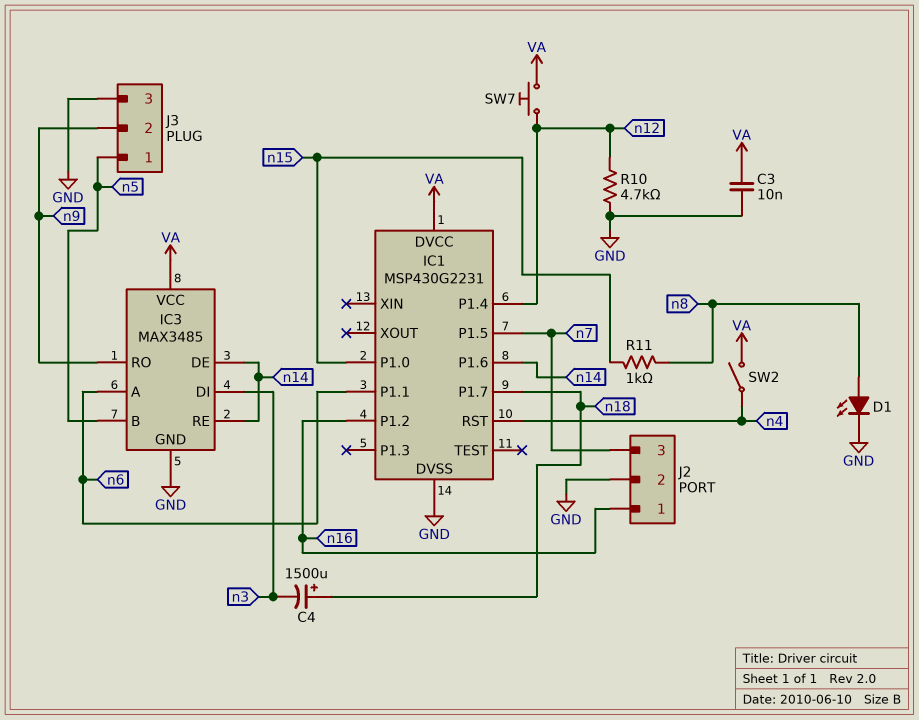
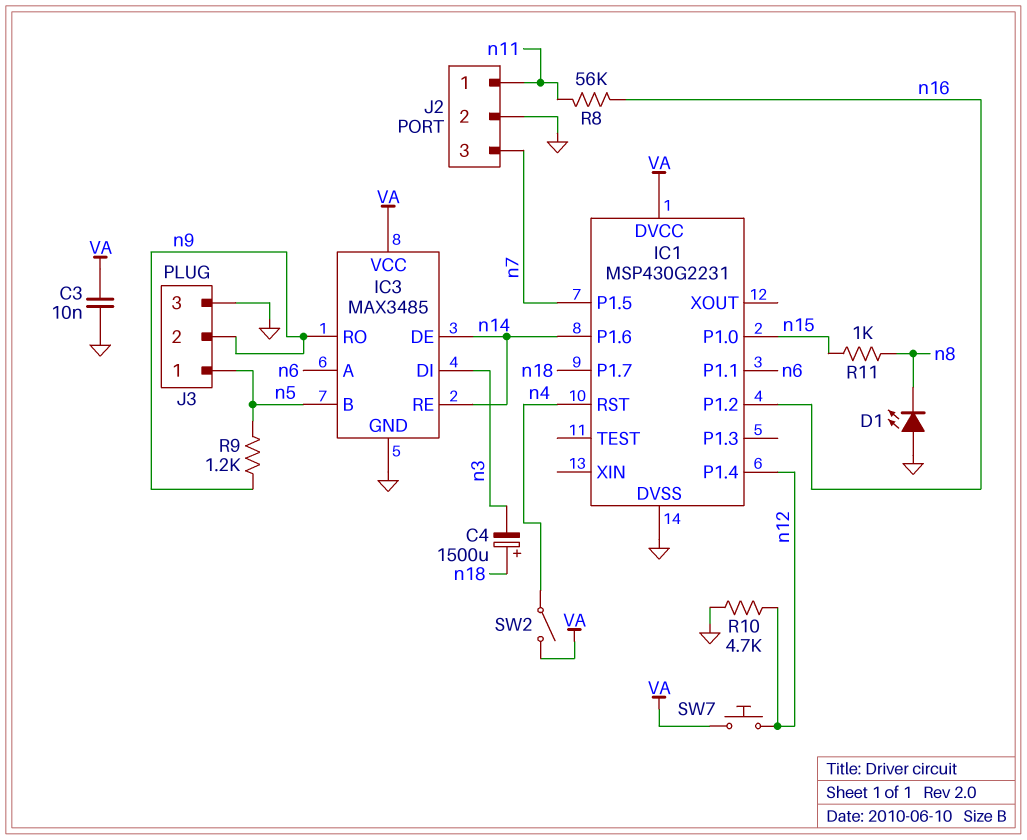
D1: LED (A n8, K GND) -> LED (A GND, K n8)
J2 pin 1: n16 -> n11
R8: none -> 56k (n11, n16)
R9: none -> 1.2k (n5, n9)

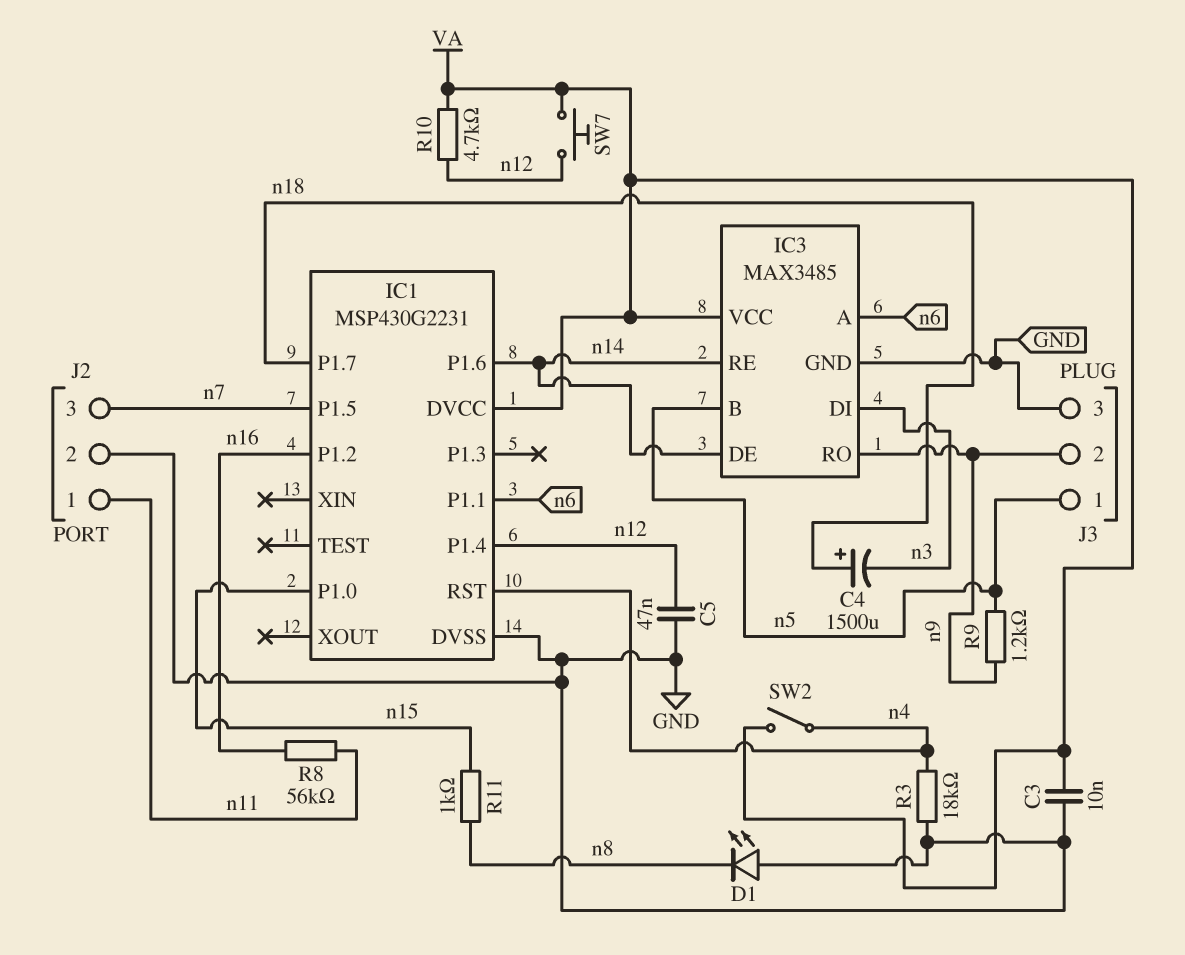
C5: none -> 47nF (GND, n12)
R3: none -> 18k (GND, n4)
R10: 4.7k (GND, n12) -> 4.7k (VA, n12)

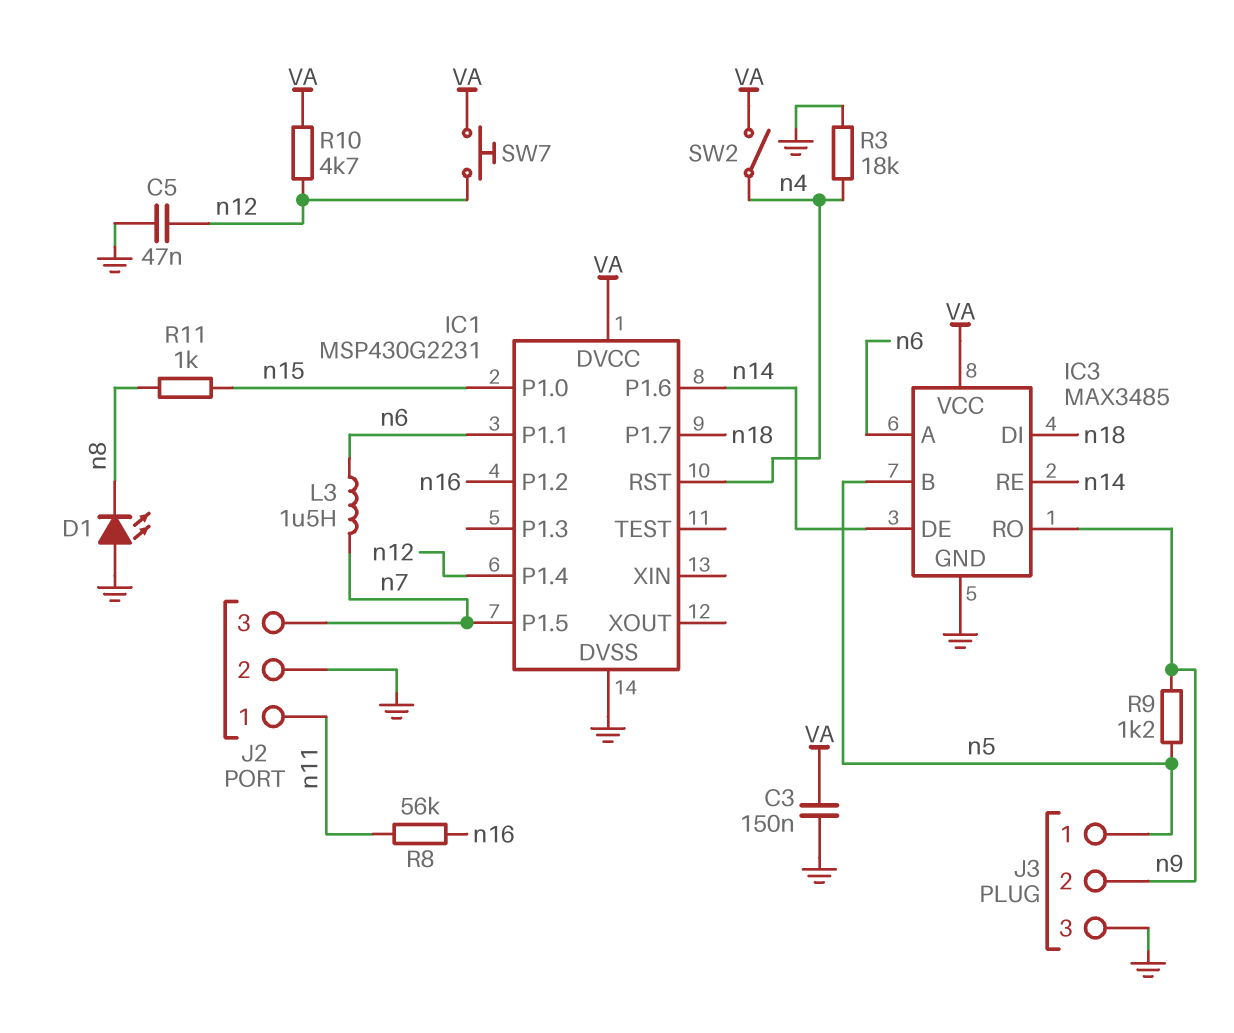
C3: 10nF (GND, VA) -> 150nF (GND, VA)
C4: 1500uF (plus n18, minus n3) -> none
IC3 pin DI: n3 -> n18
L3: none -> 1.5uH (n6, n7)

